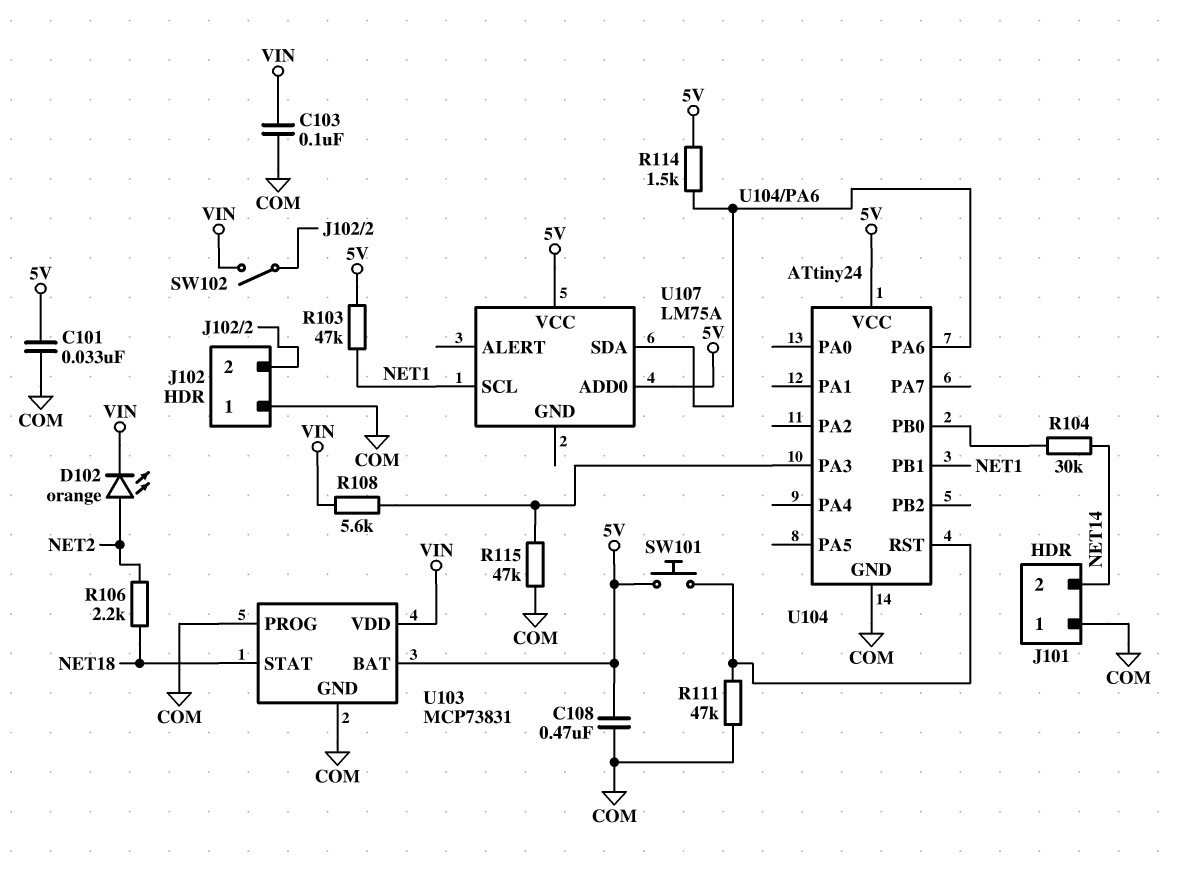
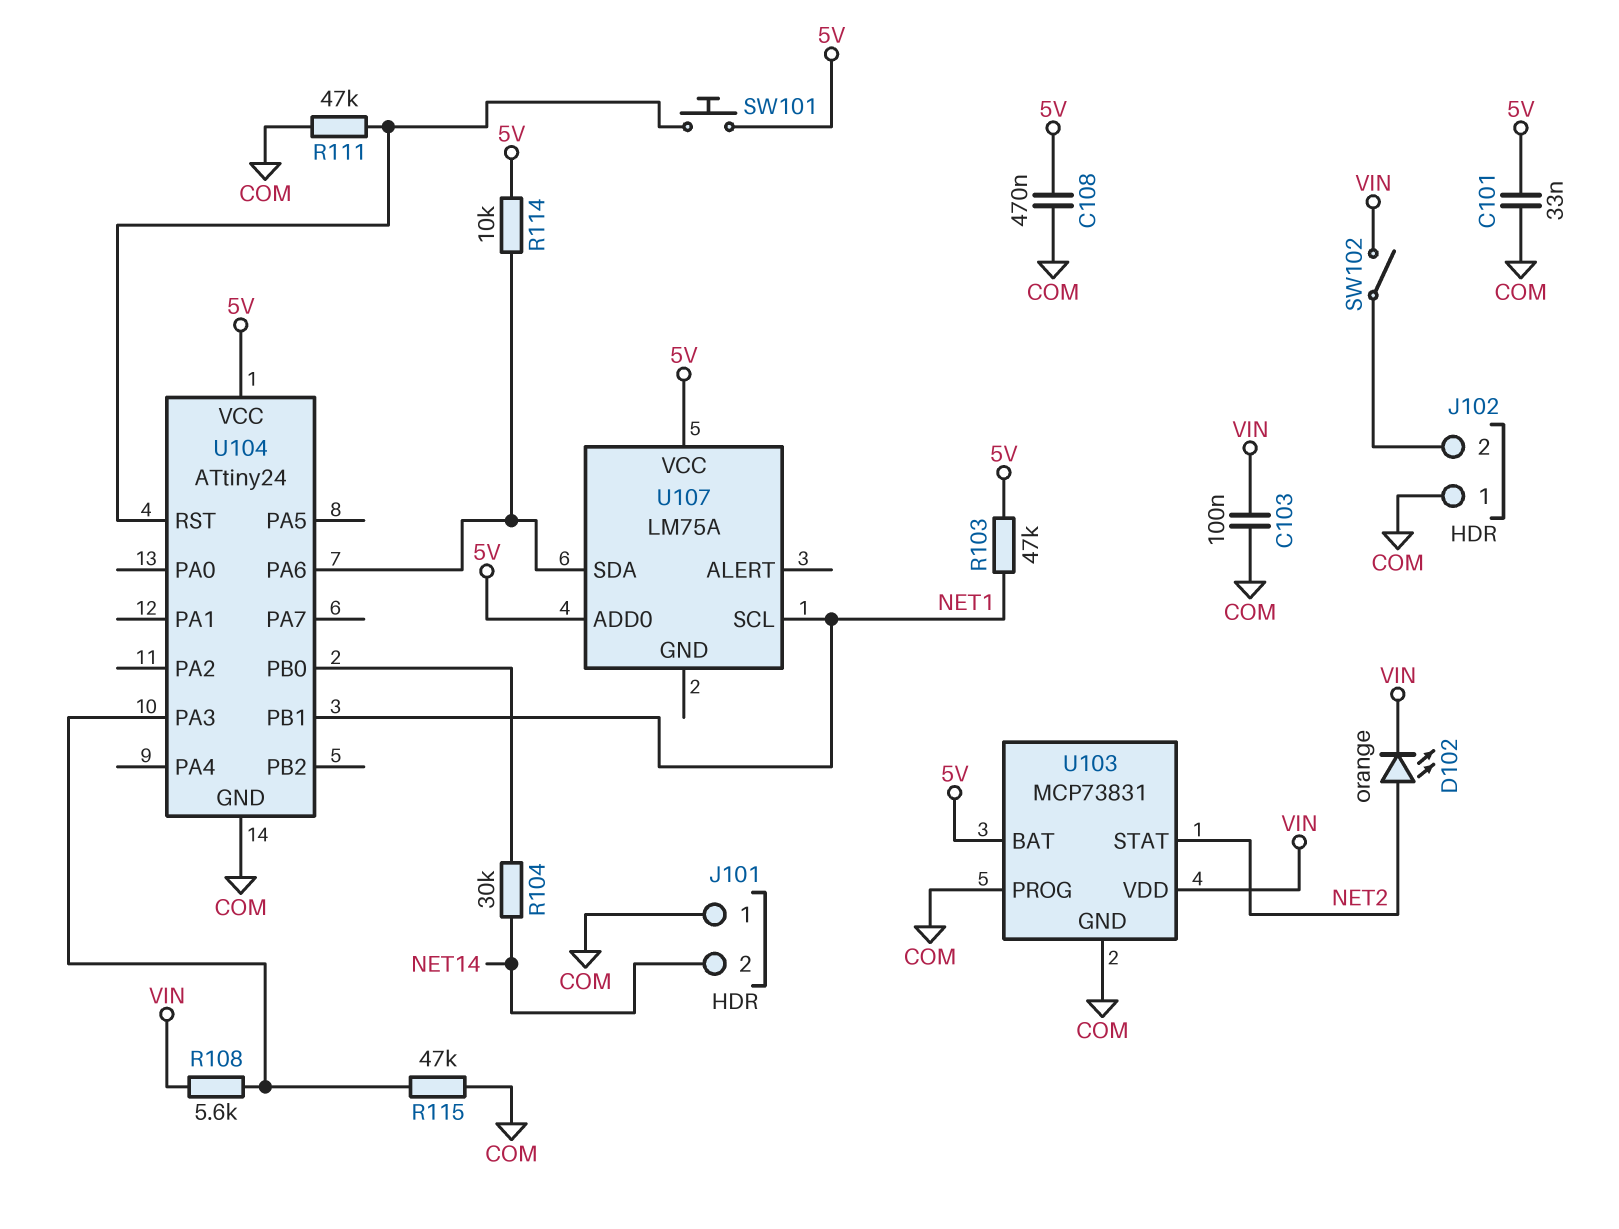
R106: 2.2k (NET2, NET18) -> none
R114: 1.5k (5V, U104/PA6) -> 10k (5V, U104/PA6)
U103 pin STAT: NET18 -> NET2

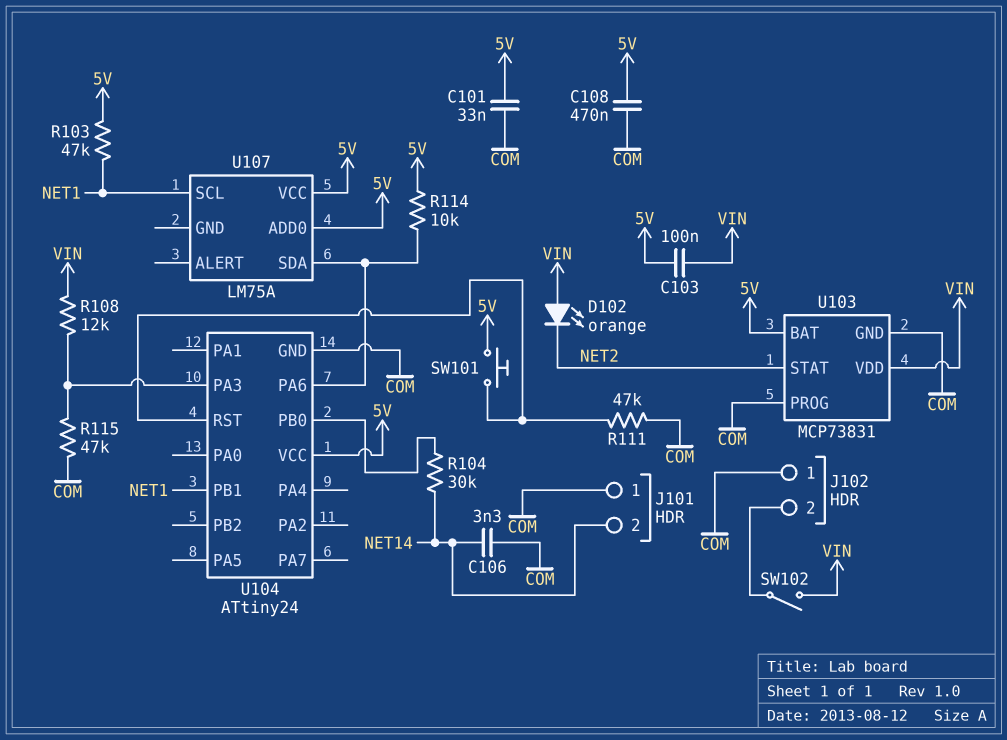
C103: 100nF (COM, VIN) -> 100nF (5V, VIN)
C106: none -> 3.3nF (COM, NET14)
D102: LED orange (A NET2, K VIN) -> LED orange (A VIN, K NET2)
R108: 5.6k (U104/PA3, VIN) -> 12k (U104/PA3, VIN)

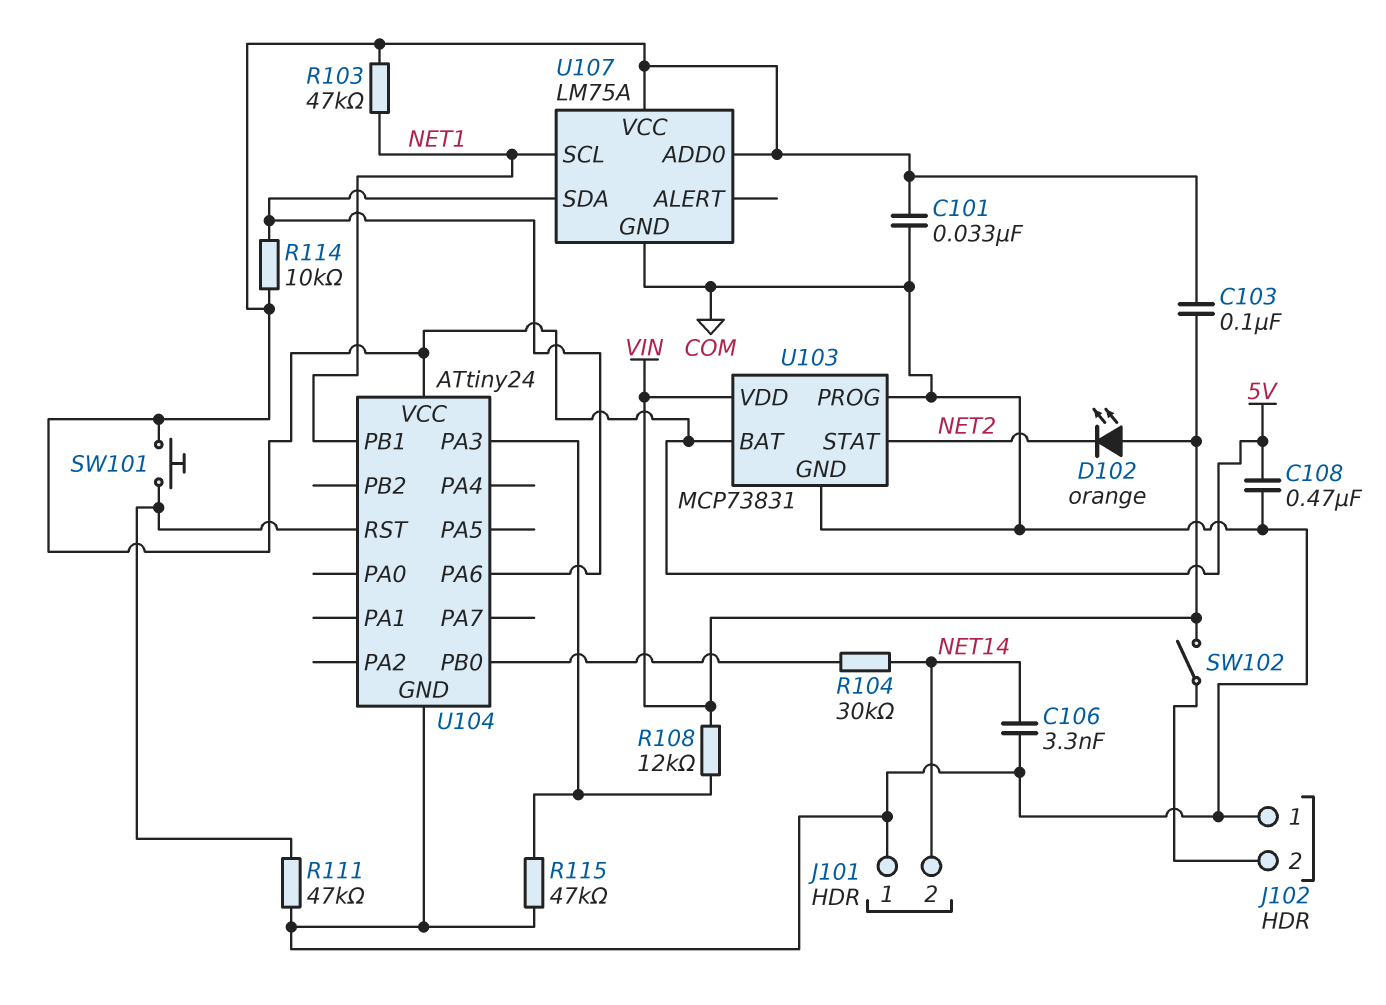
U107 pin GND: none -> COM

